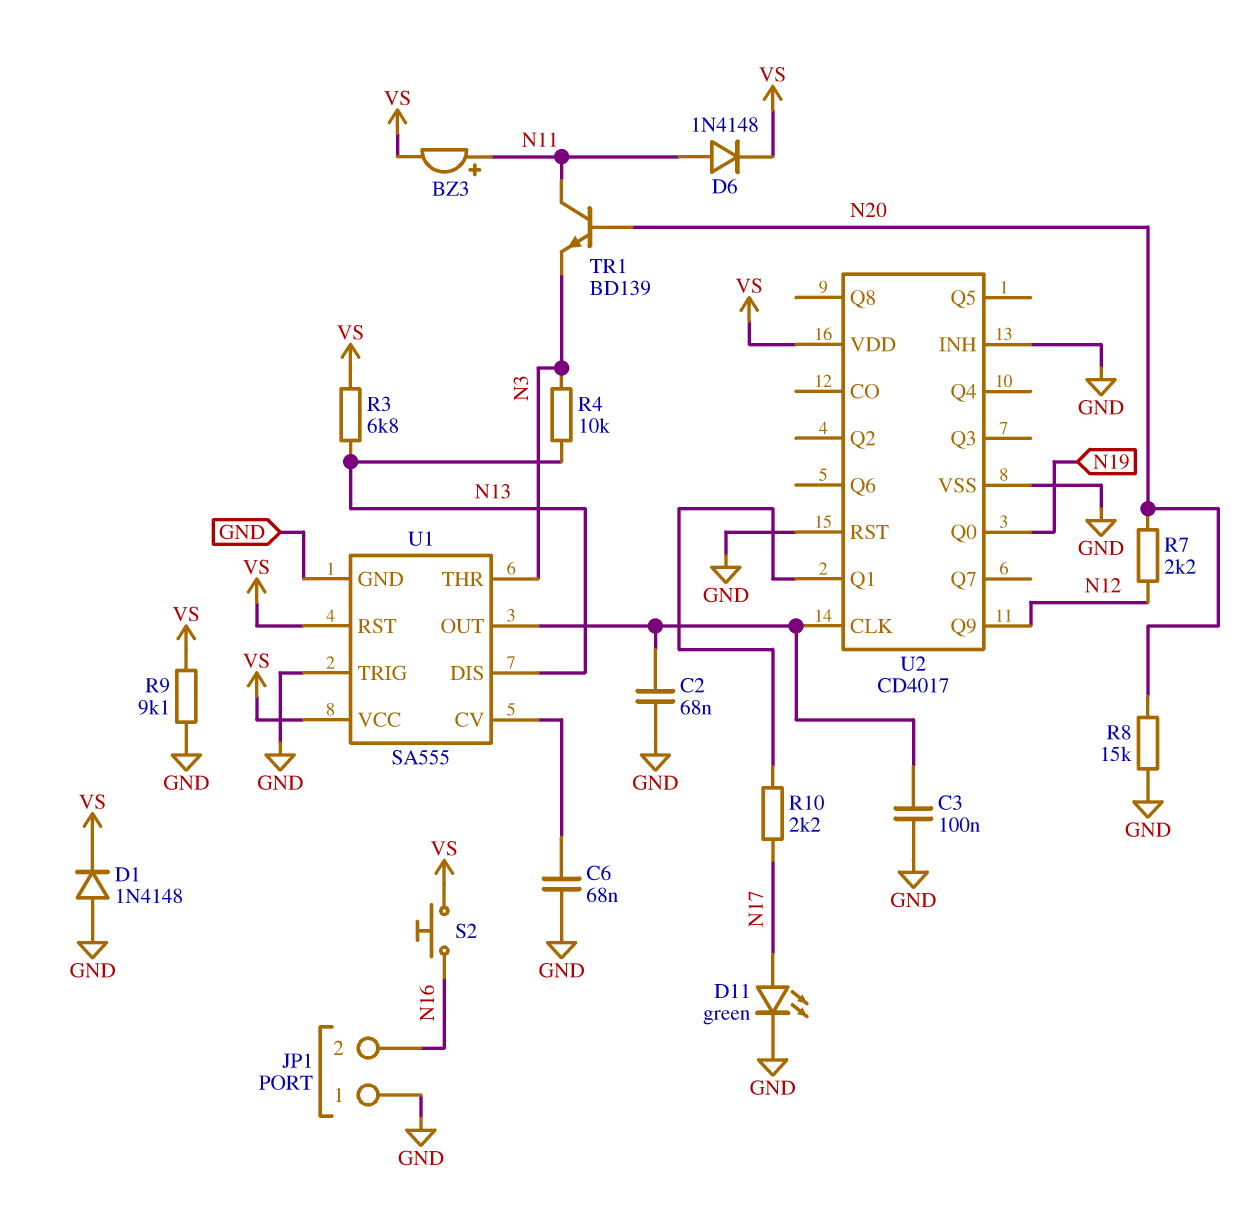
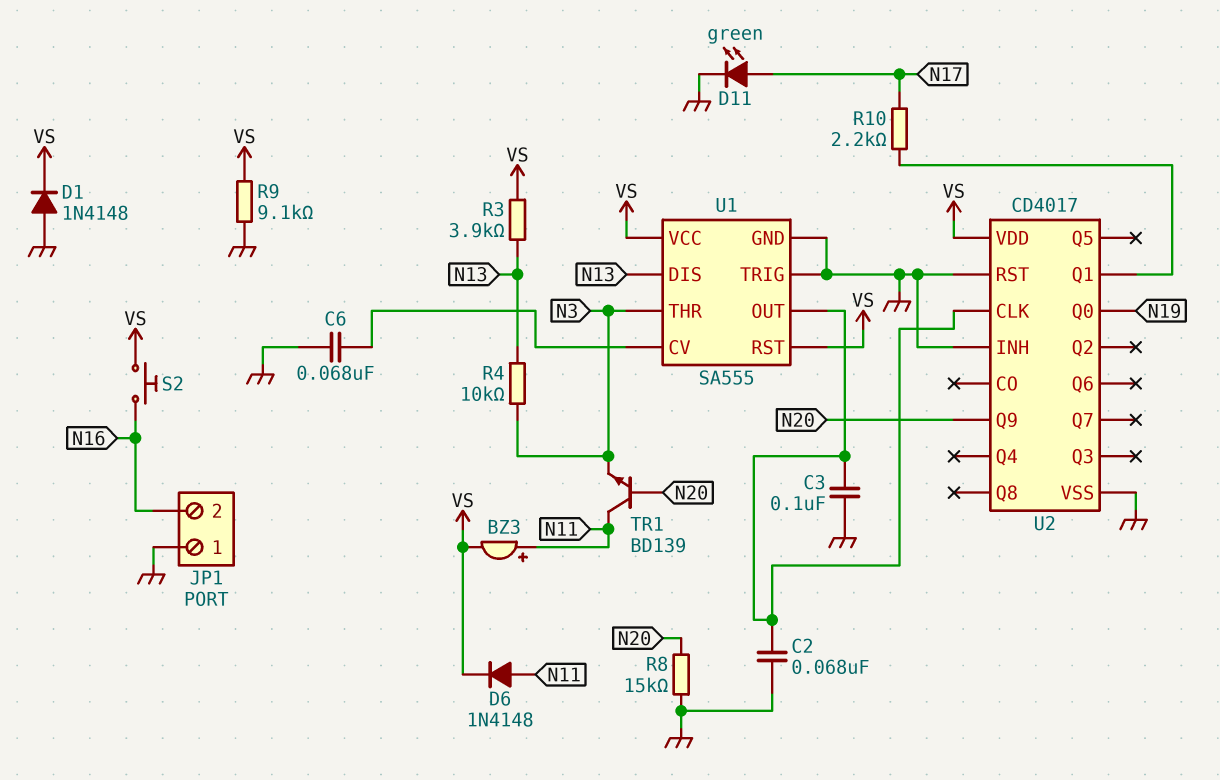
R3: 6.8k (N13, VS) -> 3.9k (N13, VS)
R7: 2.2k (N12, N20) -> none
U2 pin Q9: N12 -> N20

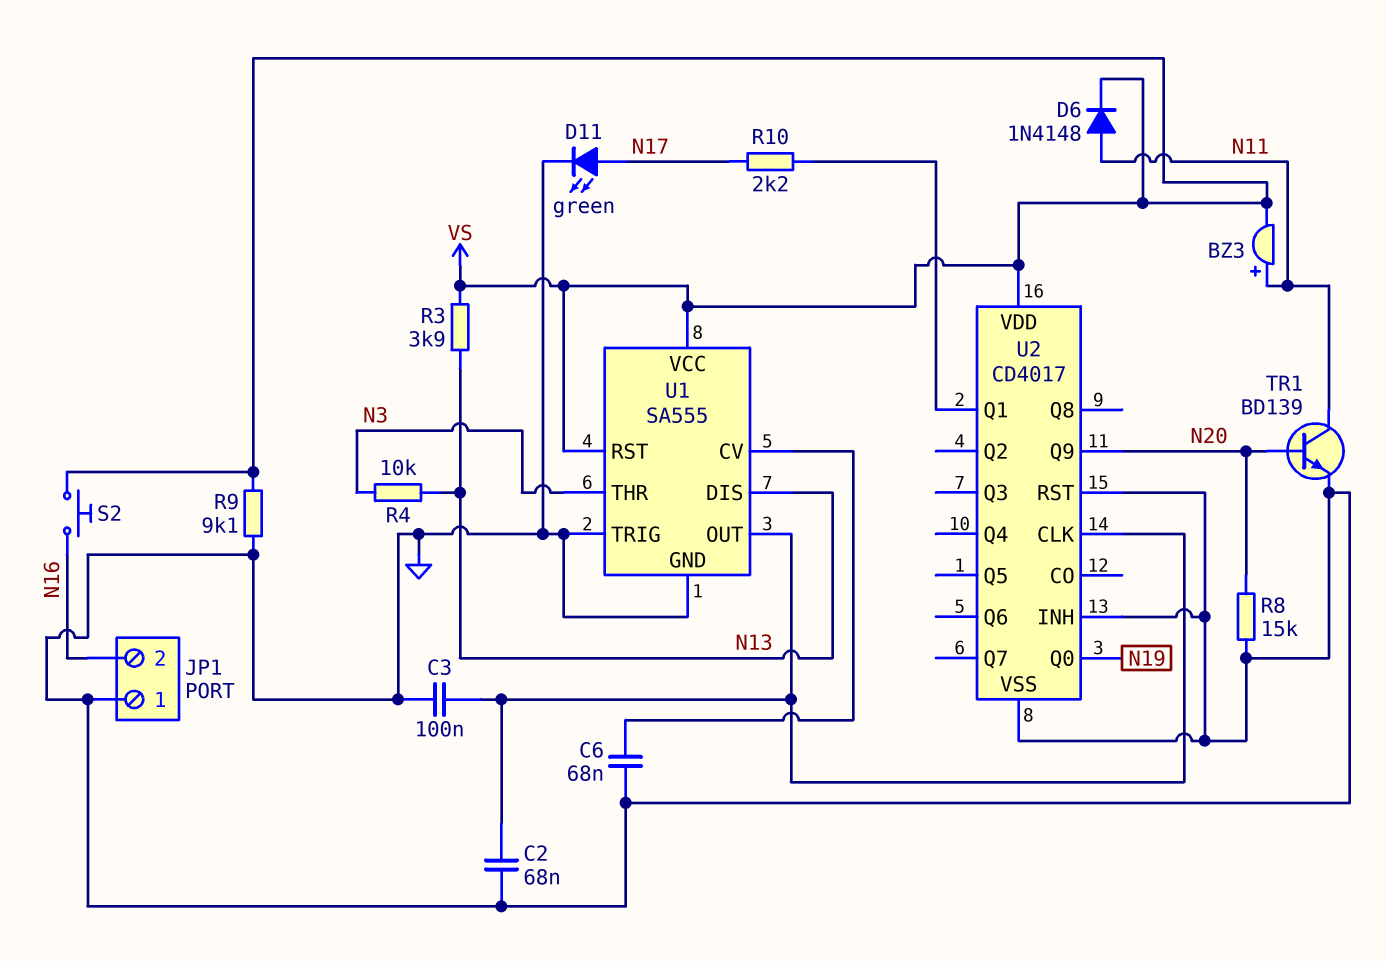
D1: diode 1N4148 (A GND, K VS) -> none
TR1: NPN BD139 (B N20, C N11, E N3) -> NPN BD139 (B N20, C N11, E GND)

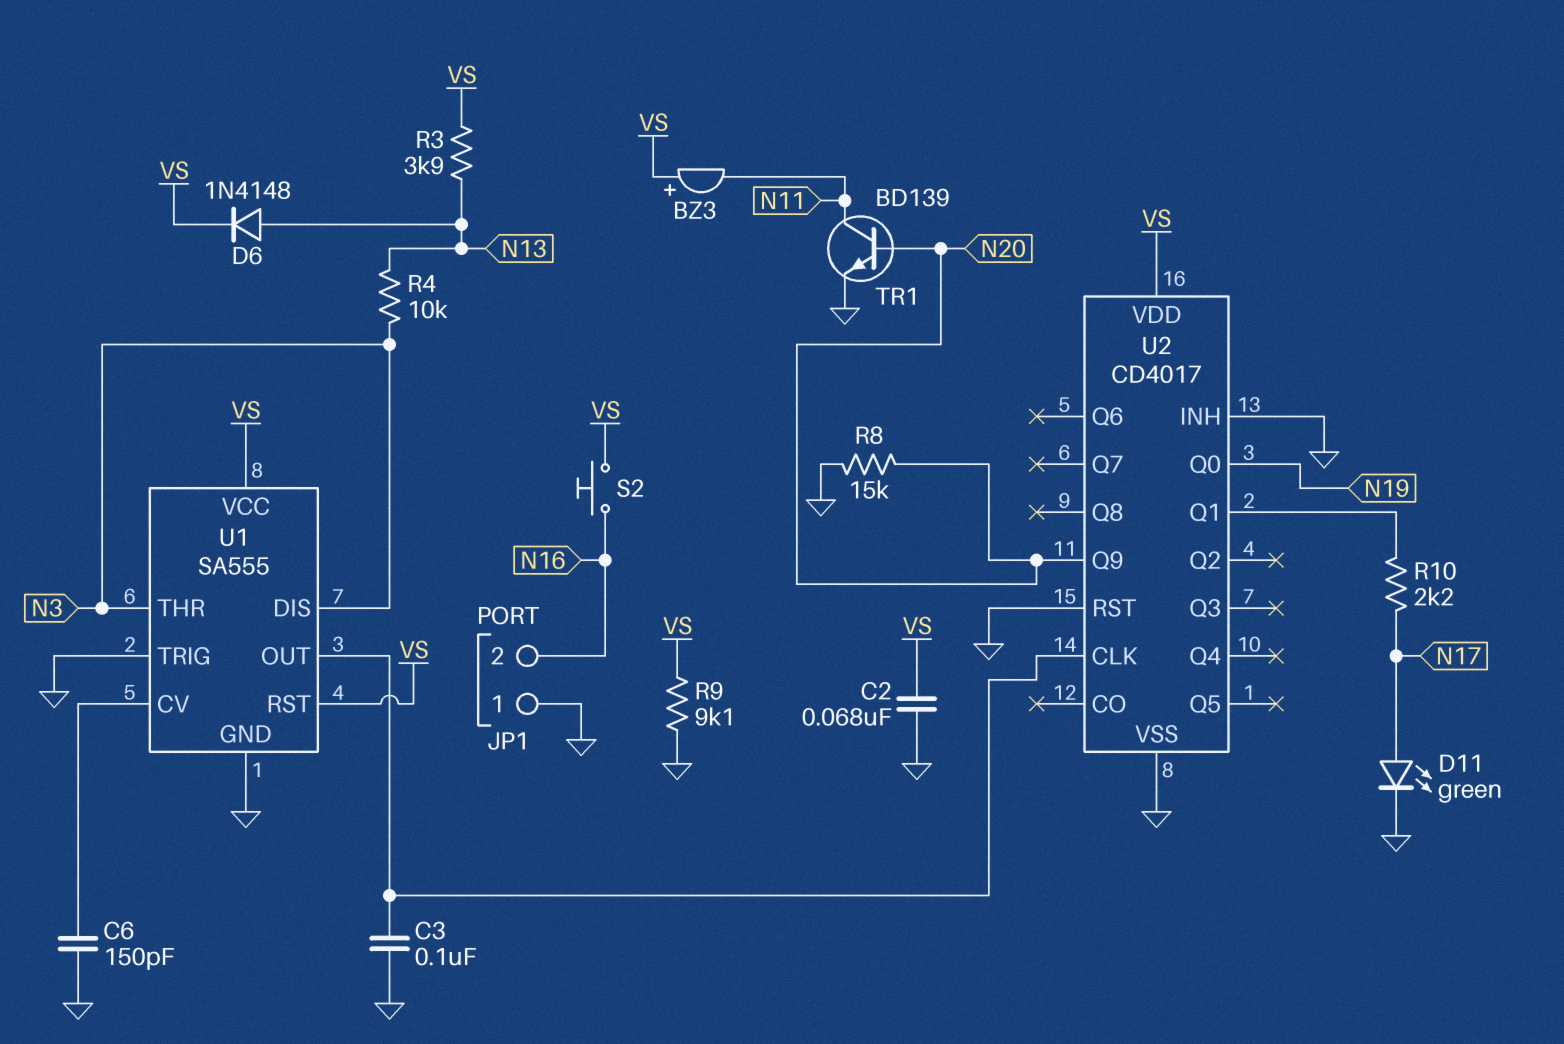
BZ3: buzzer (plus N11, minus VS) -> buzzer (plus VS, minus N11)
C2: 68nF (GND, U1/OUT) -> 68nF (GND, VS)
C6: 68nF (GND, U1/CV) -> 150pF (GND, U1/CV)
D6: diode 1N4148 (A N11, K VS) -> diode 1N4148 (A N13, K VS)
U1 pin DIS: N13 -> N3

